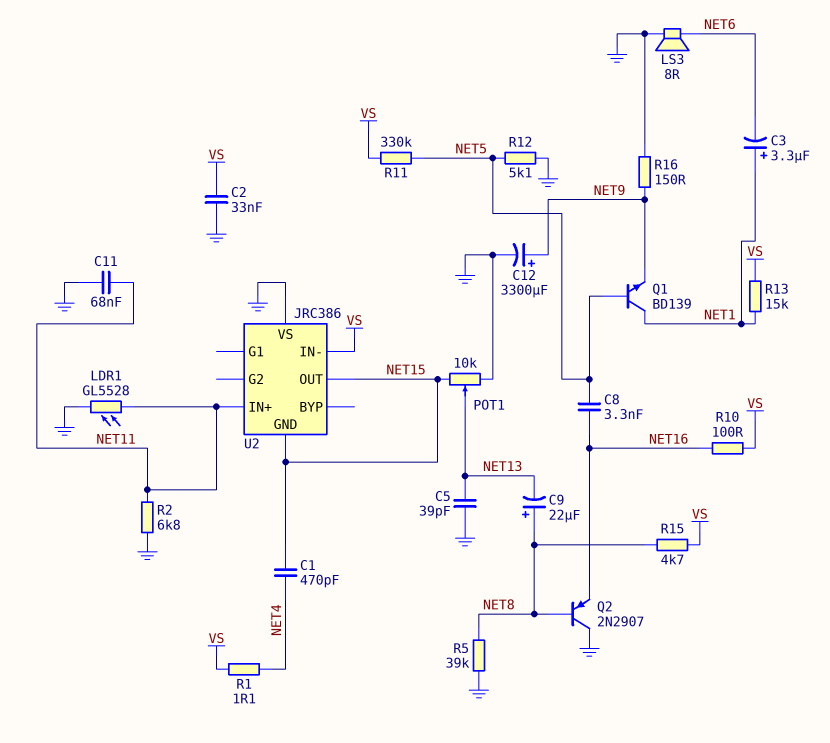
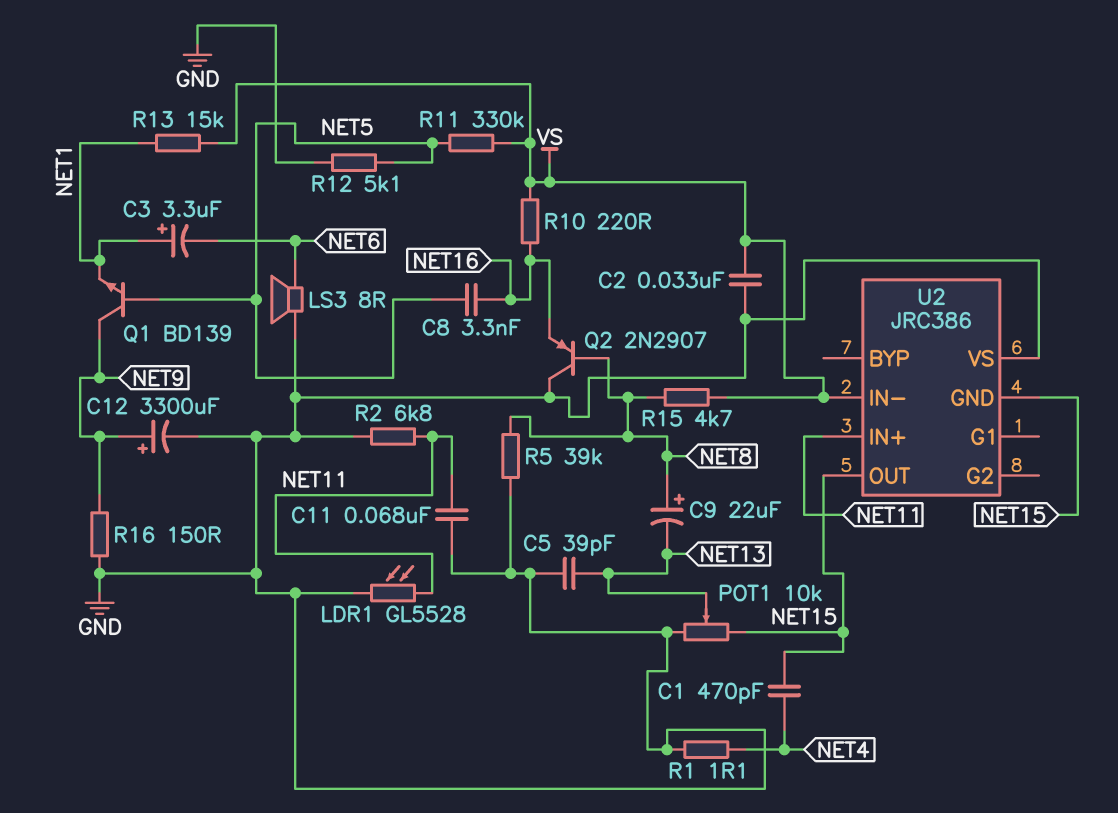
Q1: NPN BD139 (B NET5, C NET1, E NET9) -> NPN BD139 (B NET5, C NET9, E NET1)
R1: 1.1 (NET4, VS) -> 1.1 (GND, NET4)
R10: 100 (NET16, VS) -> 220 (NET16, VS)

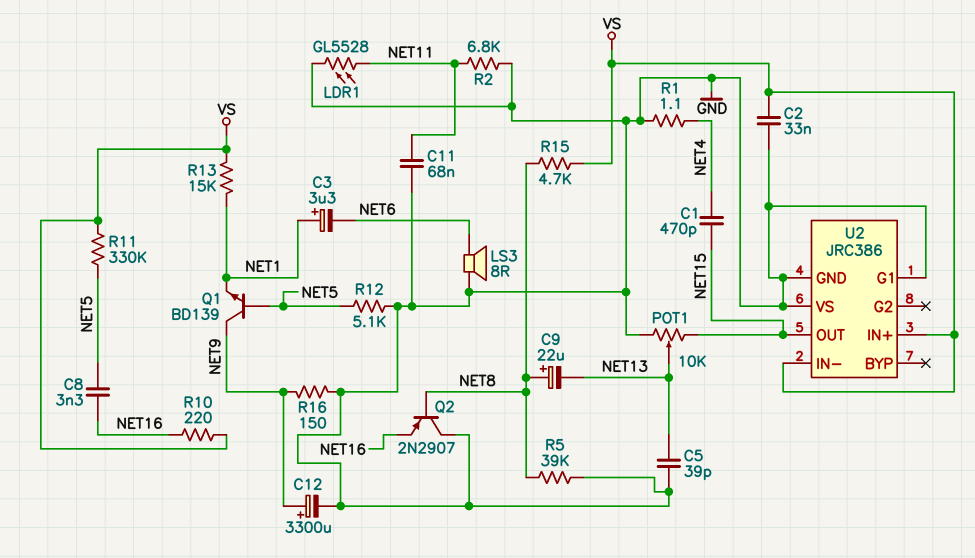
U2 pin G1: none -> GND
U2 pin GND: NET15 -> GND
U2 pin IN+: NET11 -> VS

